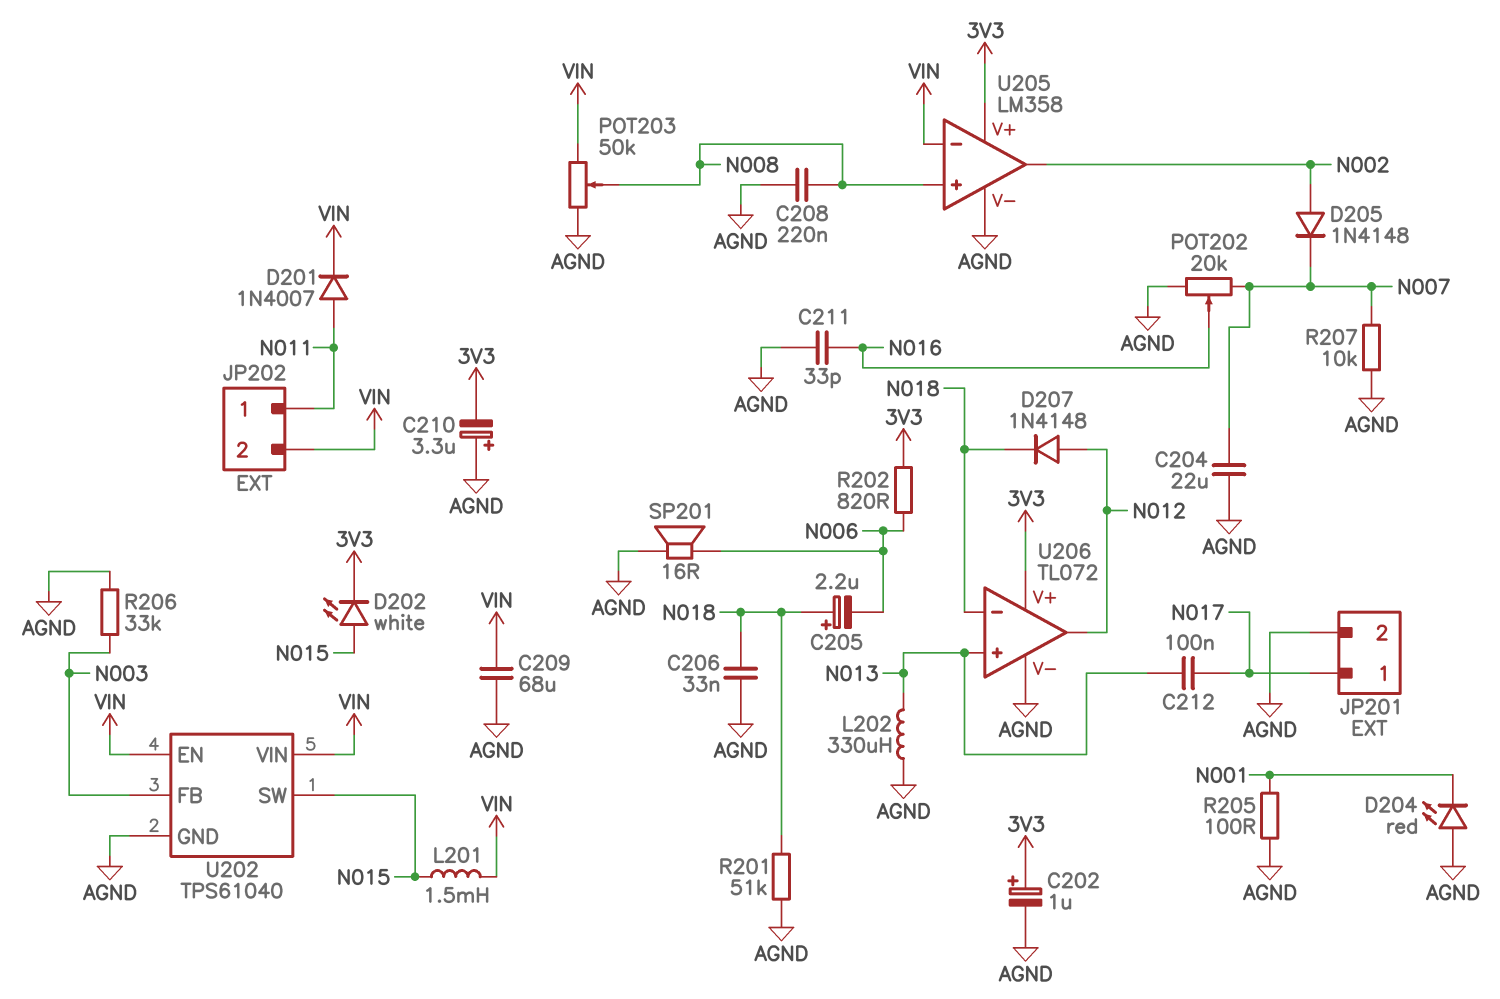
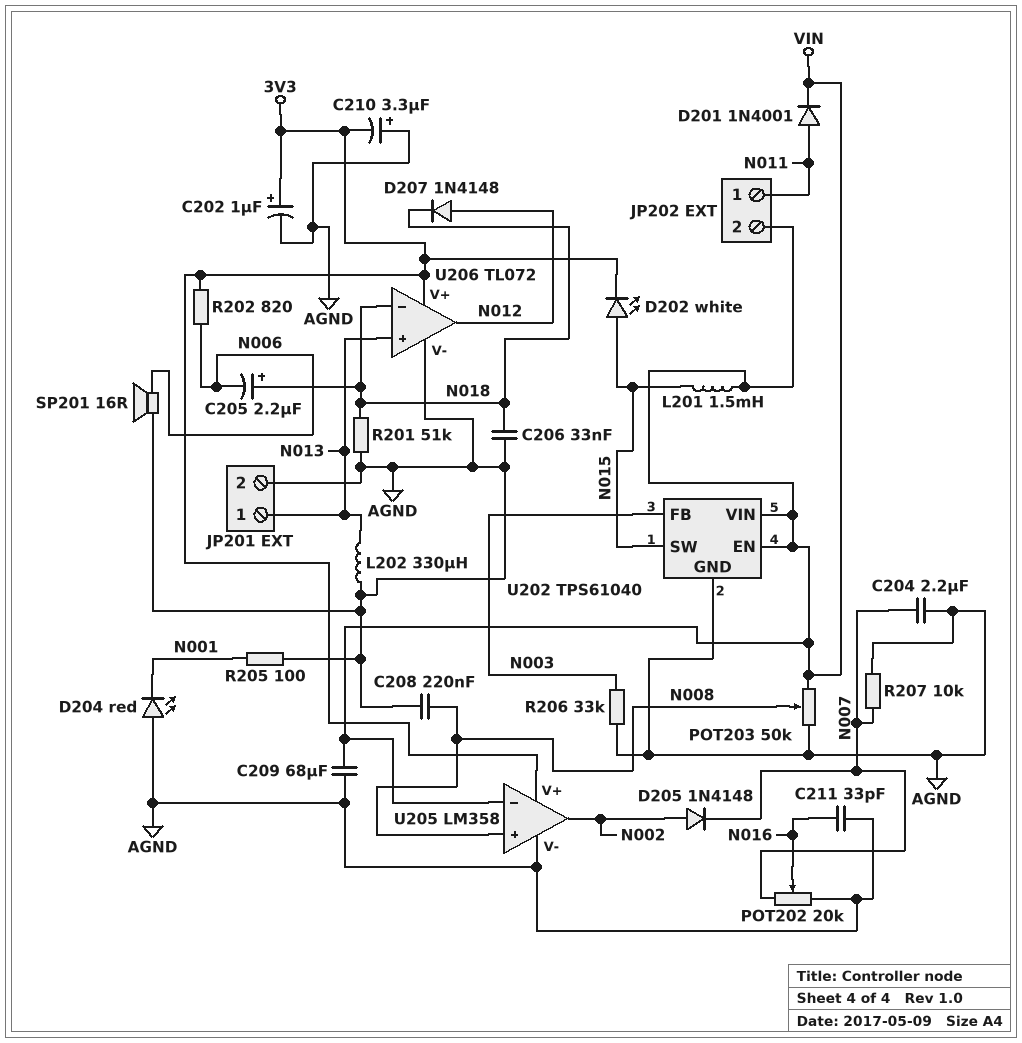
C204: 22uF (AGND, N007) -> 2.2uF (AGND, N007)
C212: 100nF (N013, N017) -> none
D201: diode 1N4007 (A N011, K VIN) -> diode 1N4001 (A N011, K VIN)
JP201 pin 1: N017 -> N013

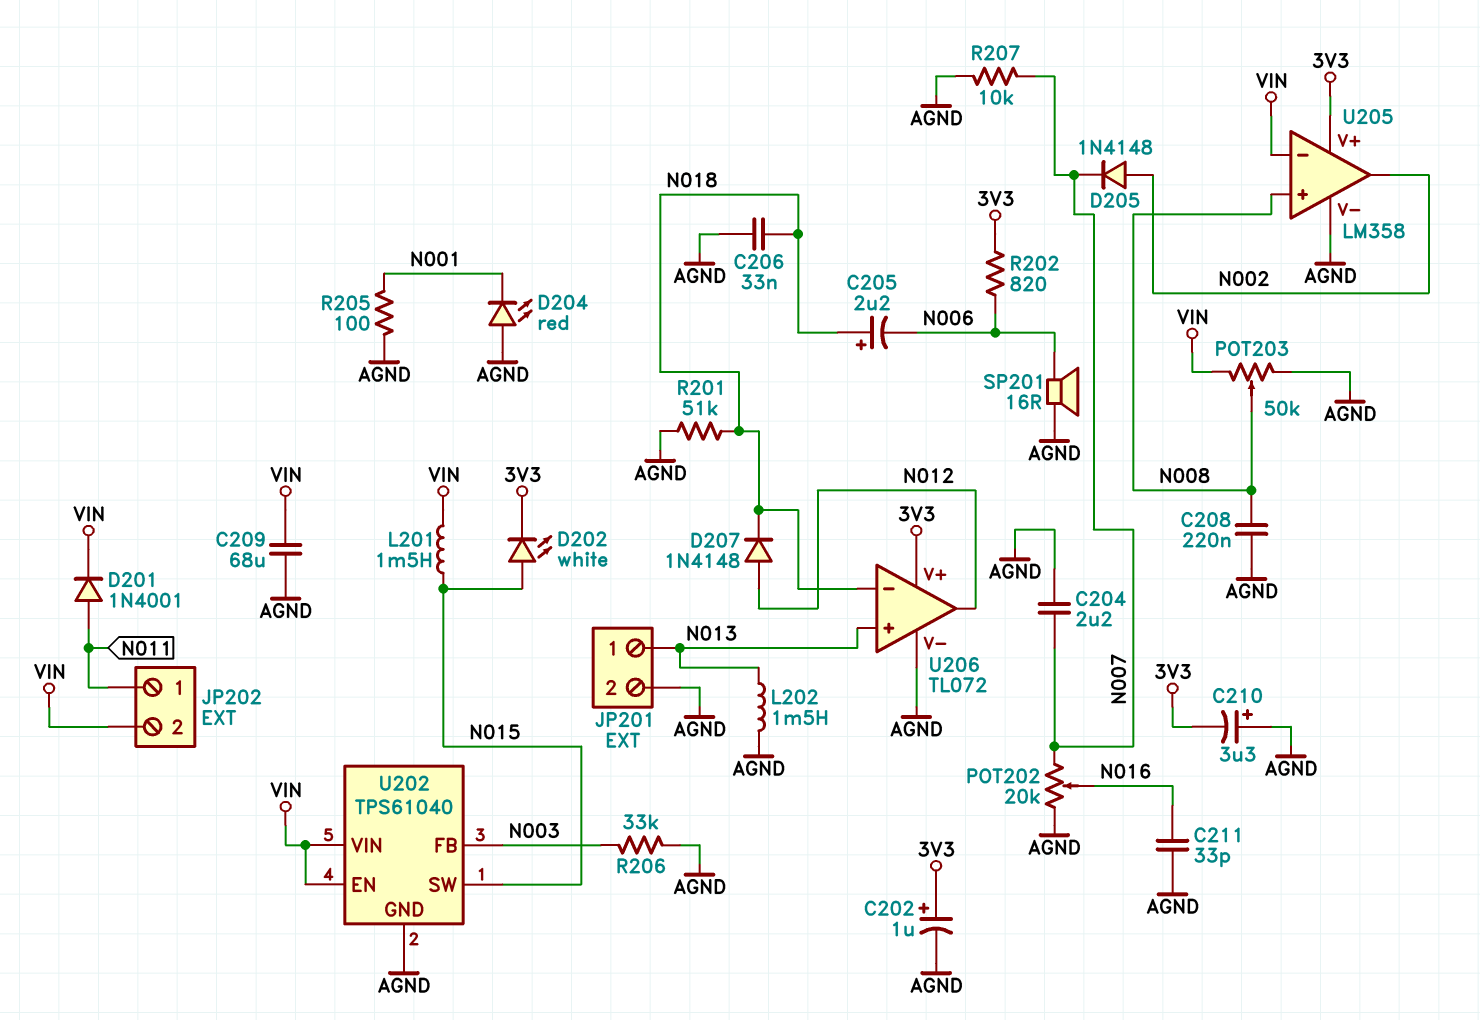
L202: 330uH (AGND, N013) -> 1.5mH (AGND, N013)

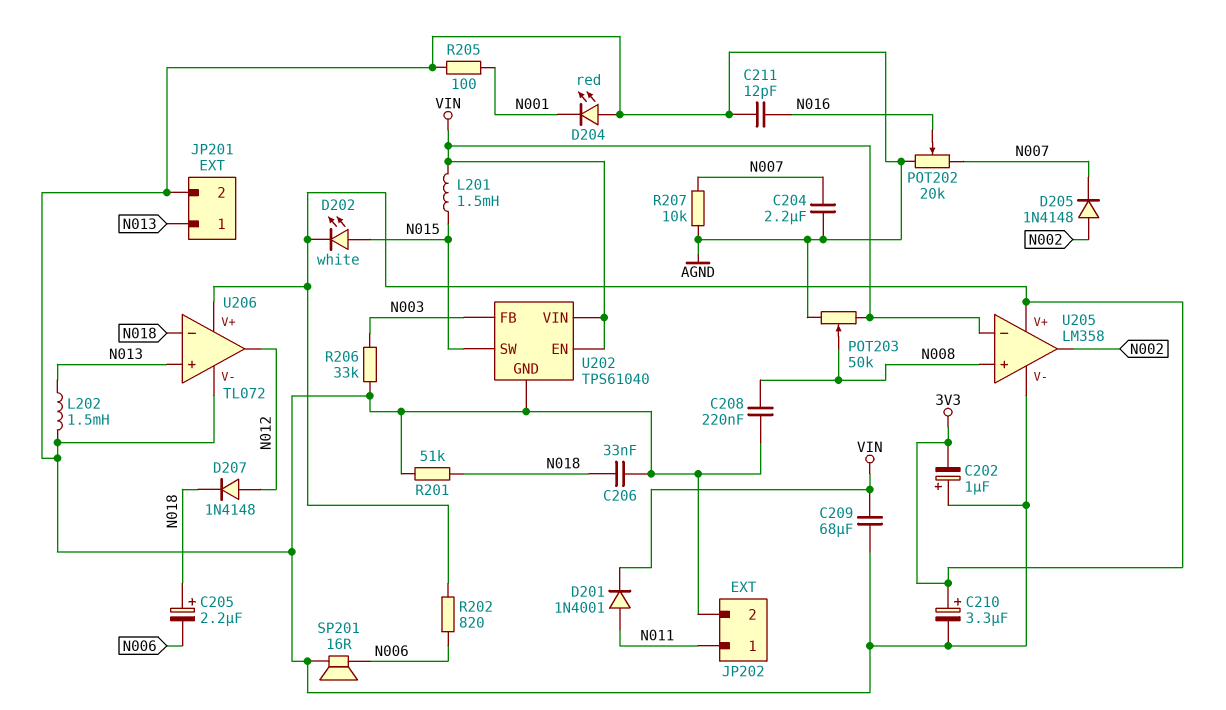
C202: 1uF (plus 3V3, minus AGND) -> 1uF (plus AGND, minus 3V3)
C210: 3.3uF (plus AGND, minus 3V3) -> 3.3uF (plus 3V3, minus AGND)
C211: 33pF (AGND, N016) -> 12pF (AGND, N016)
JP202 pin 2: VIN -> AGND

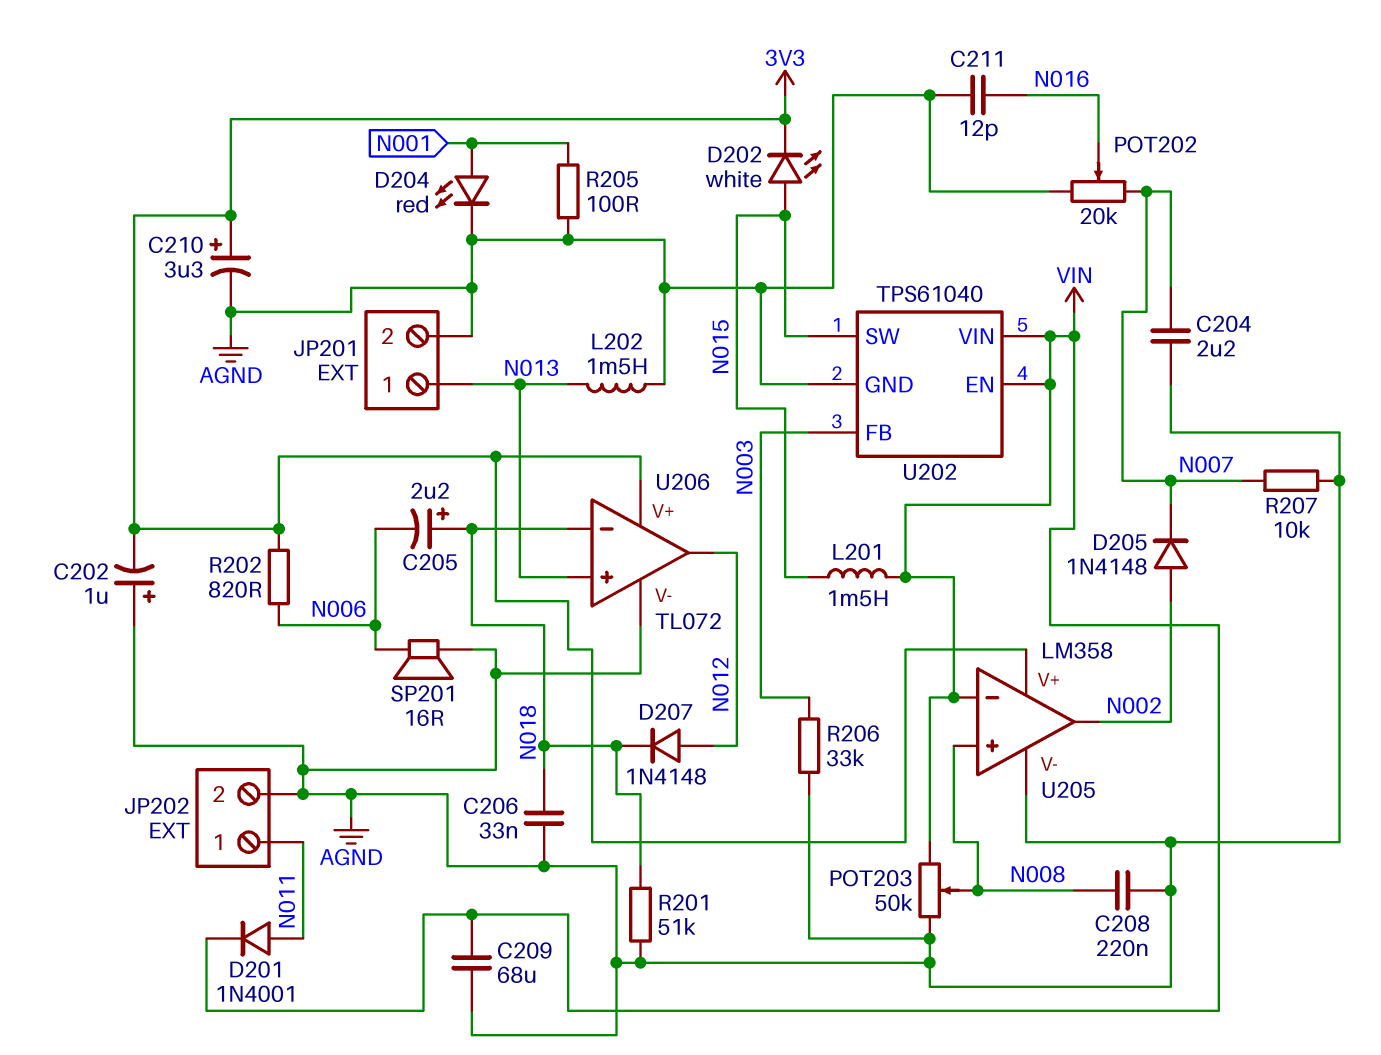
D204: LED red (A AGND, K N001) -> LED red (A N001, K AGND)

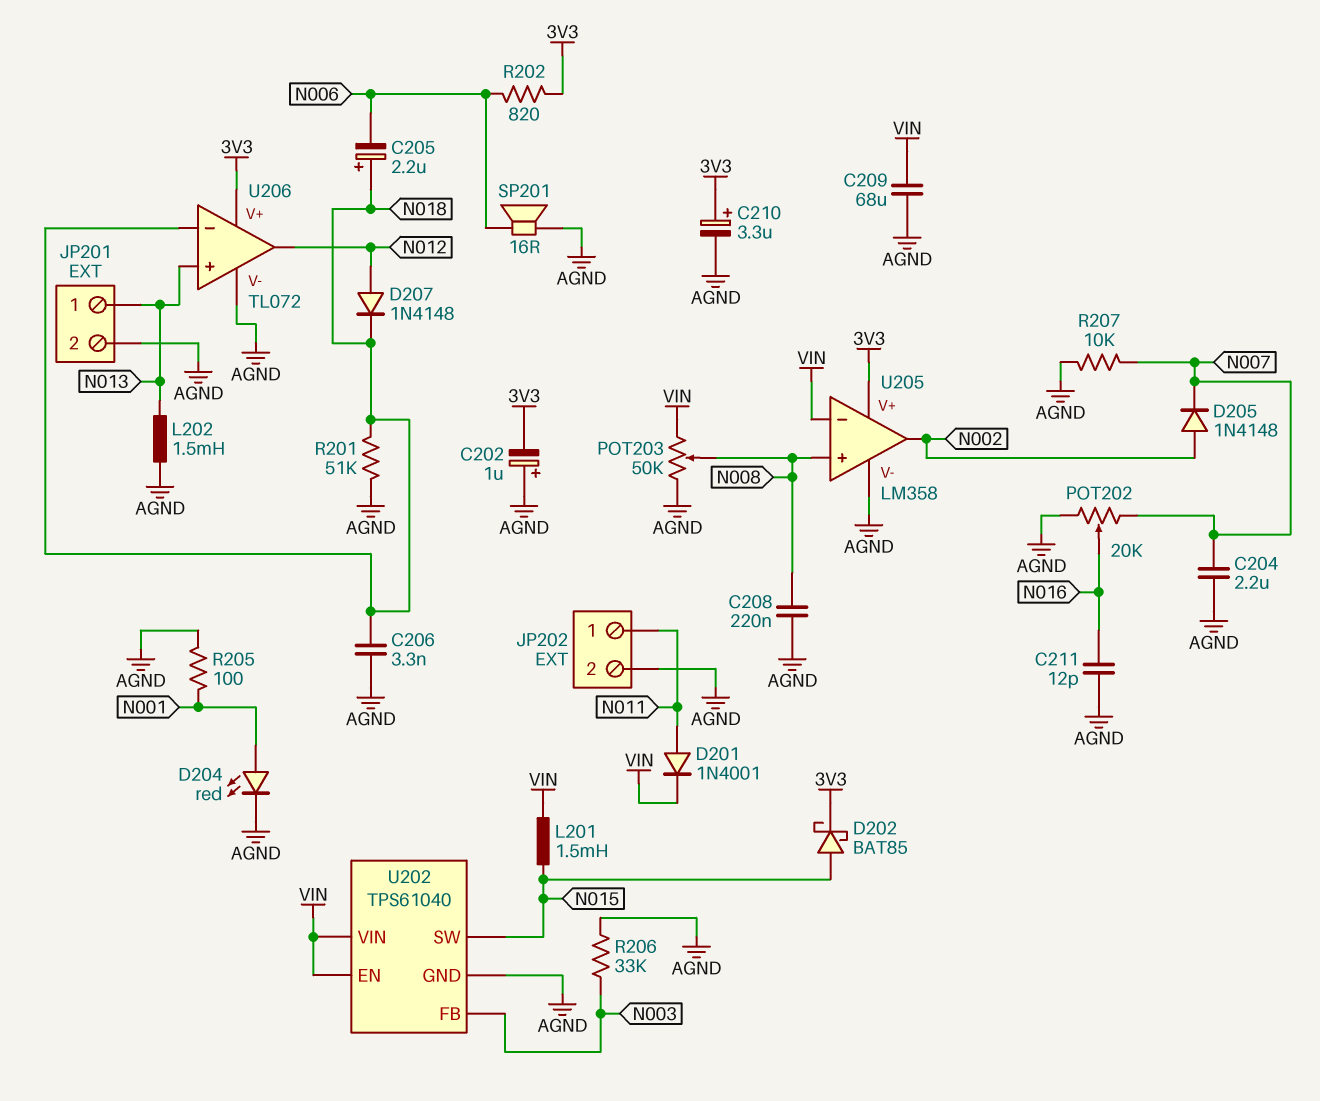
C206: 33nF (AGND, N018) -> 3.3nF (AGND, N018)
D202: LED white (A N015, K 3V3) -> schottky BAT85 (A N015, K 3V3)

